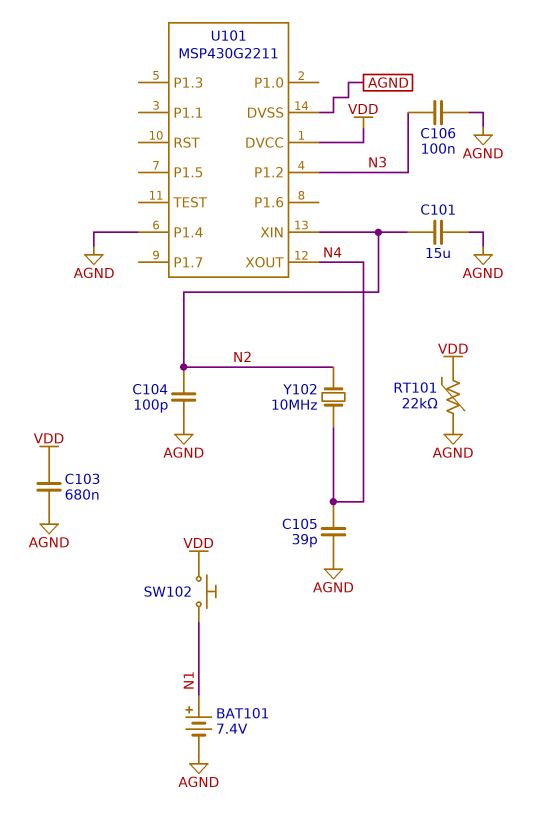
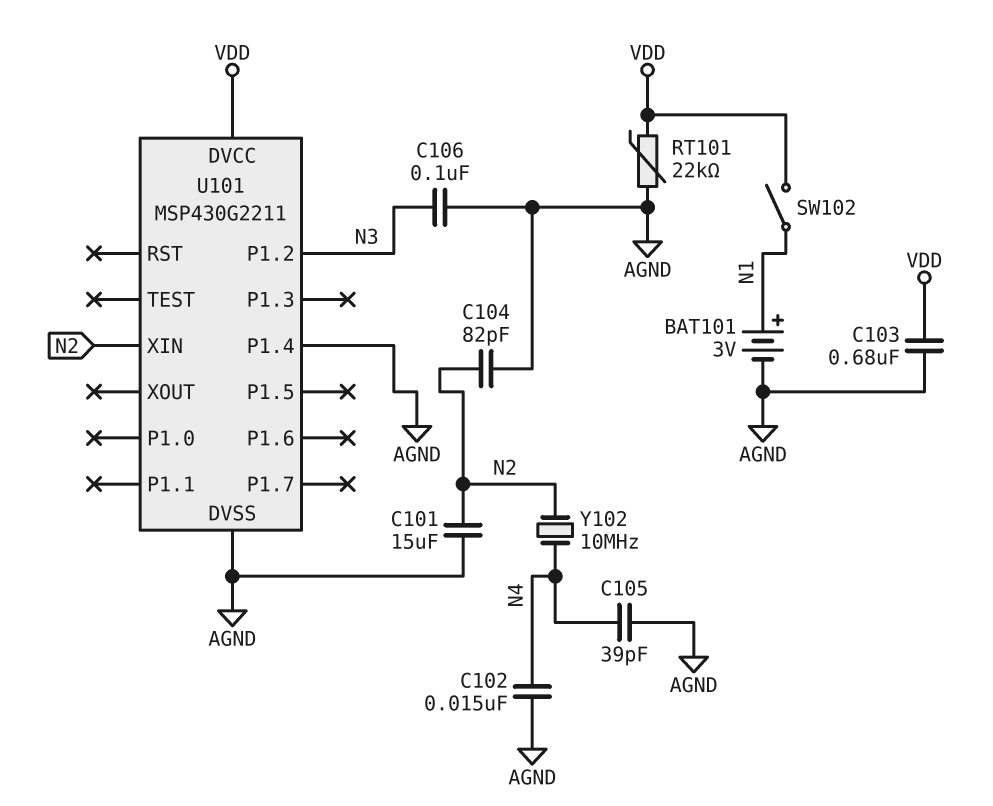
BAT101: 7.4V (plus N1, minus AGND) -> 3V (plus N1, minus AGND)
C102: none -> 15nF (AGND, N4)
C104: 100pF (AGND, N2) -> 82pF (AGND, N2)
SW102: button (N1, VDD) -> switch (N1, VDD)
U101 pin XOUT: N4 -> none

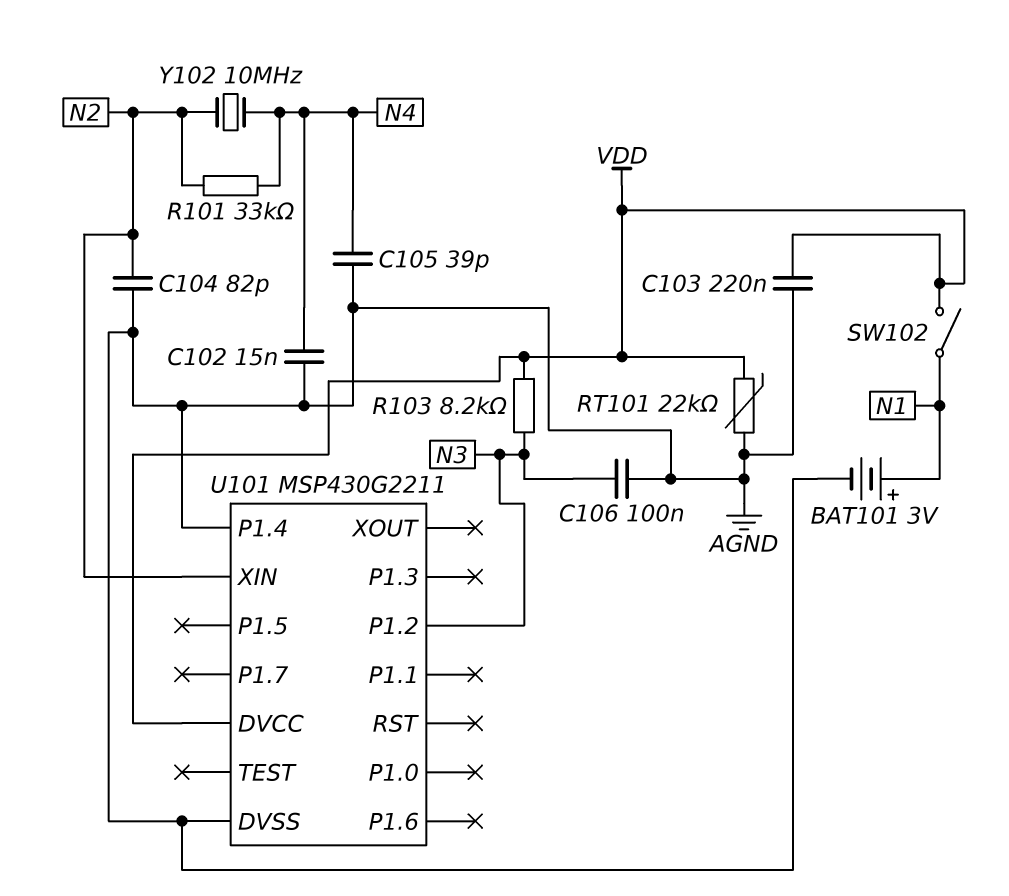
C101: 15uF (AGND, N2) -> none
C103: 680nF (AGND, VDD) -> 220nF (AGND, VDD)
R101: none -> 33k (N2, N4)
R103: none -> 8.2k (N3, VDD)

